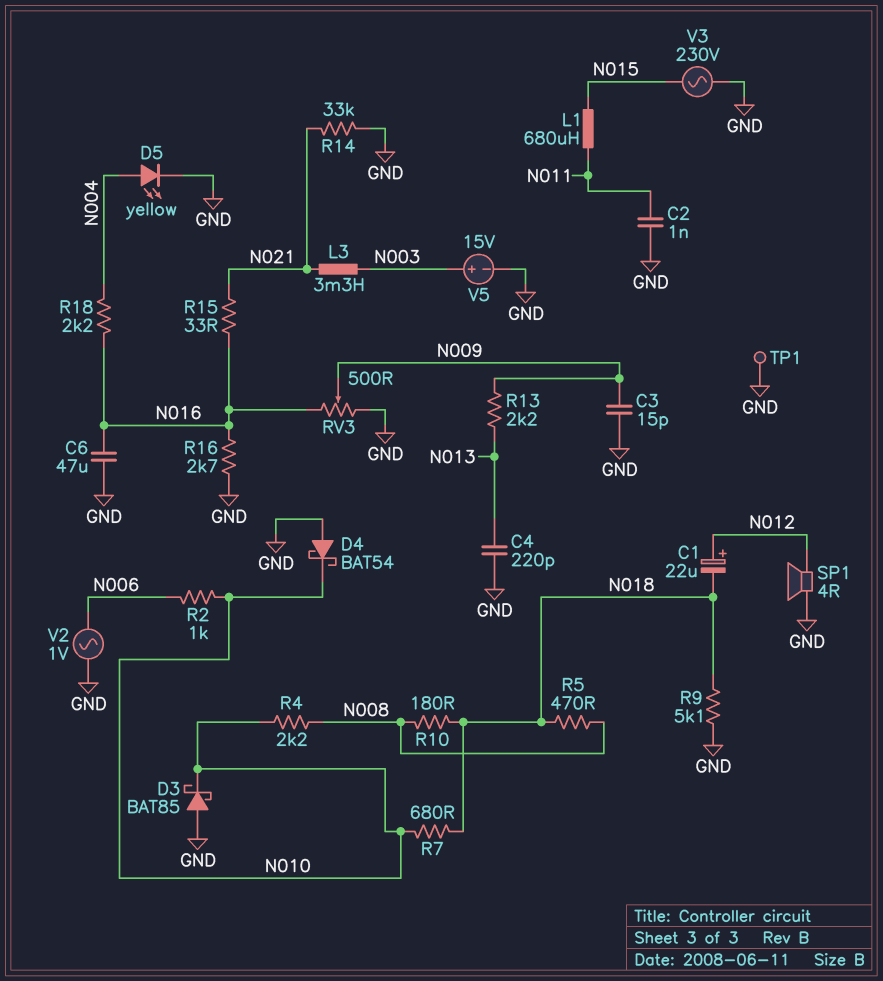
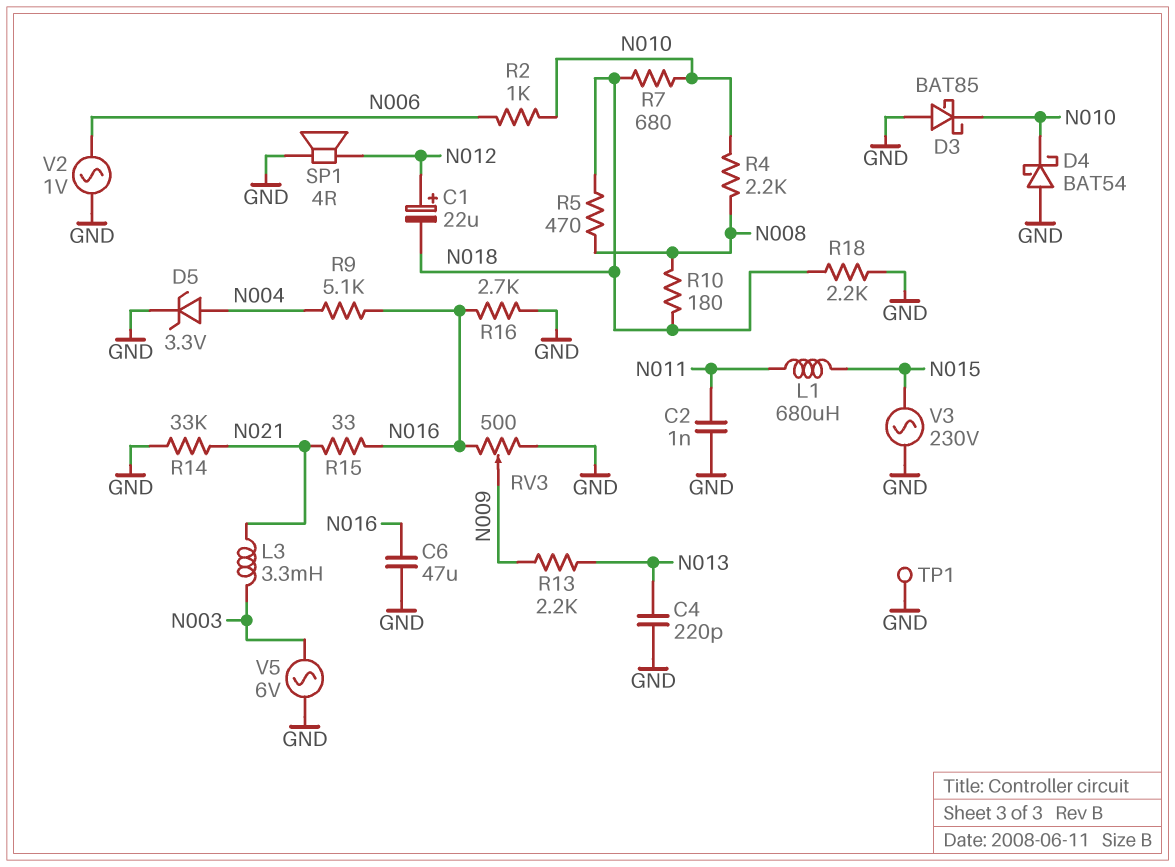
C3: 15pF (GND, N009) -> none
D5: LED yellow (A N004, K GND) -> zener 3.3V (A N004, K GND)
R9: 5.1k (GND, N018) -> 5.1k (N004, N016)
R18: 2.2k (N004, N016) -> 2.2k (GND, N018)
V5: 15V (plus N003, minus GND) -> AC 6V (GND, N003)

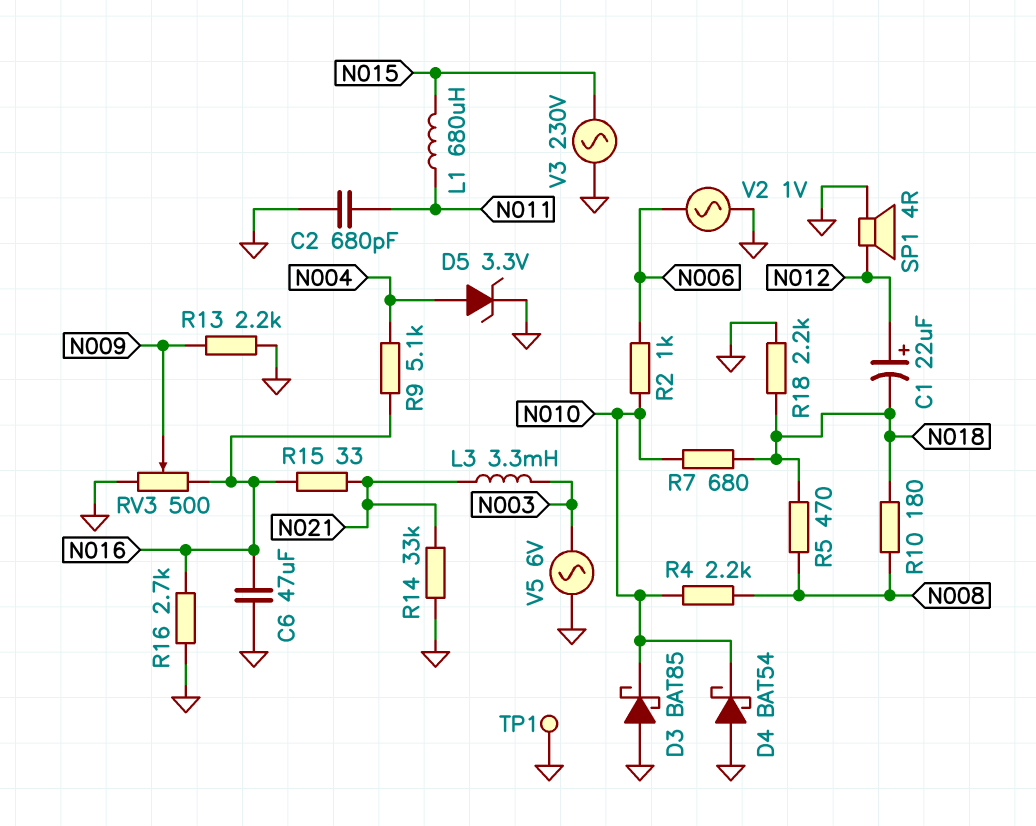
C2: 1nF (GND, N011) -> 680pF (GND, N011)
C4: 220pF (GND, N013) -> none
R13: 2.2k (N009, N013) -> 2.2k (GND, N009)

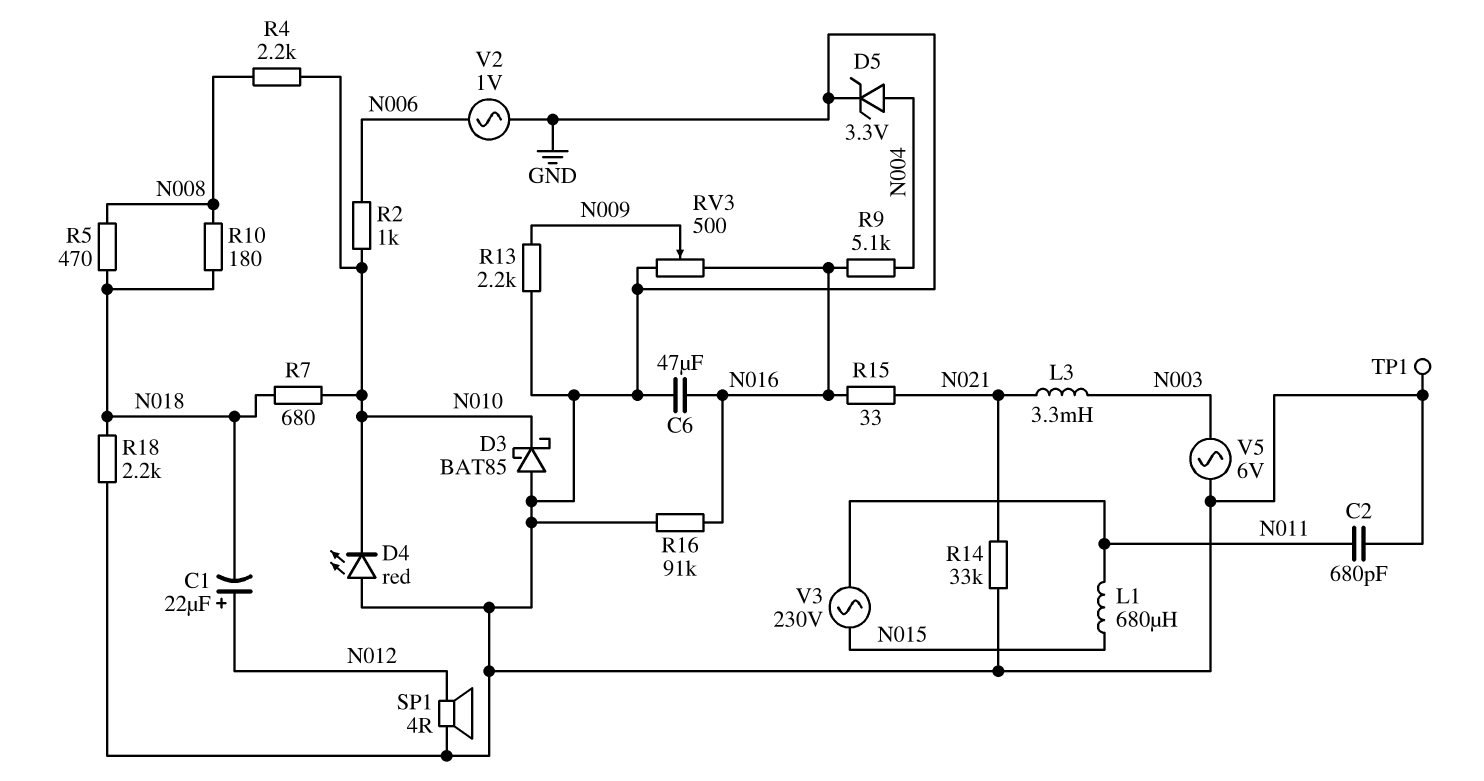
D4: schottky BAT54 (A GND, K N010) -> LED red (A GND, K N010)
R16: 2.7k (GND, N016) -> 91k (GND, N016)
V3: AC 230V (GND, N015) -> AC 230V (N011, N015)

